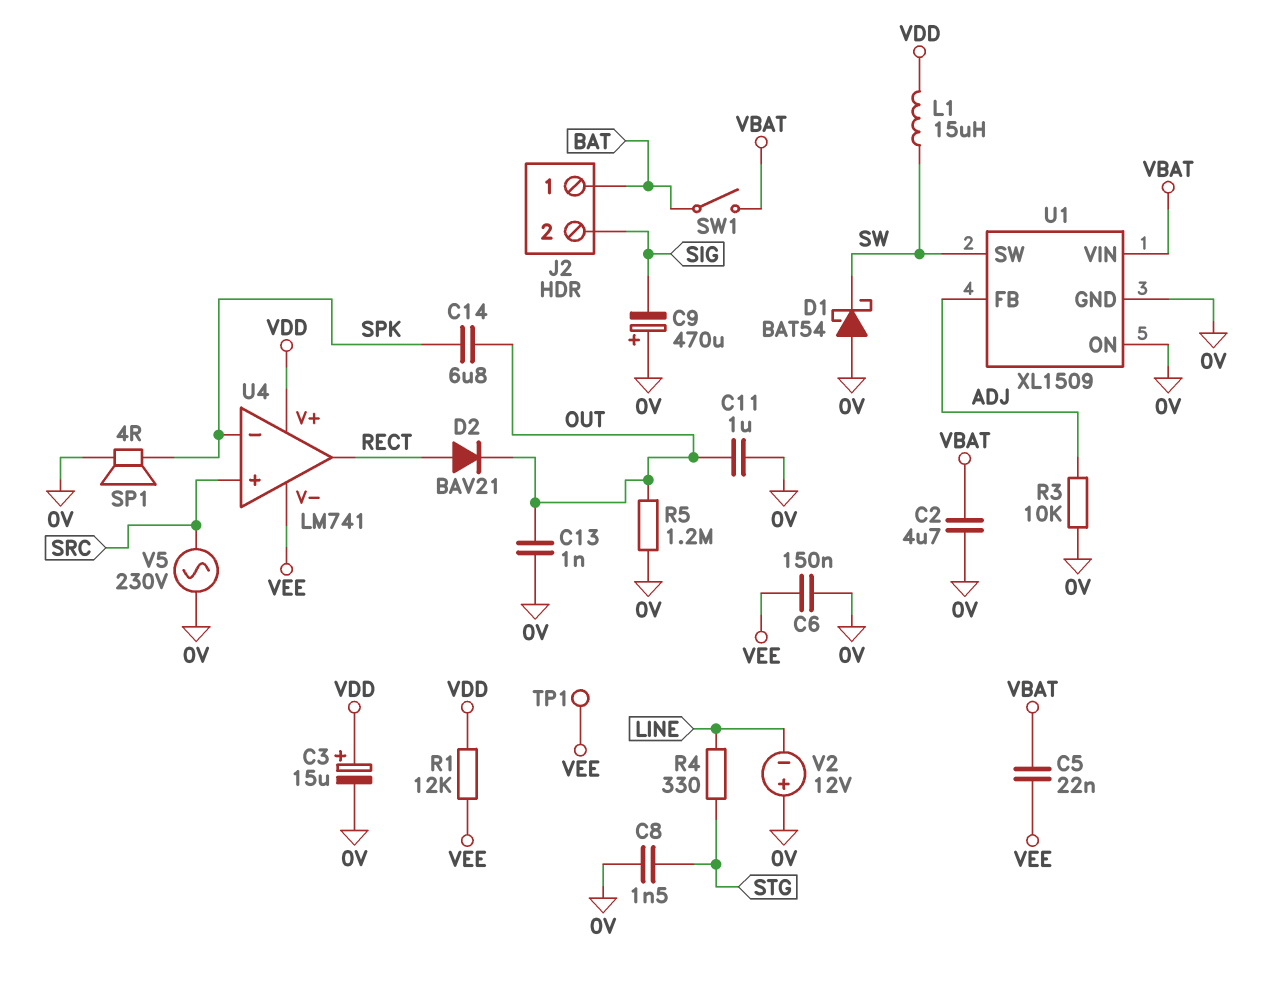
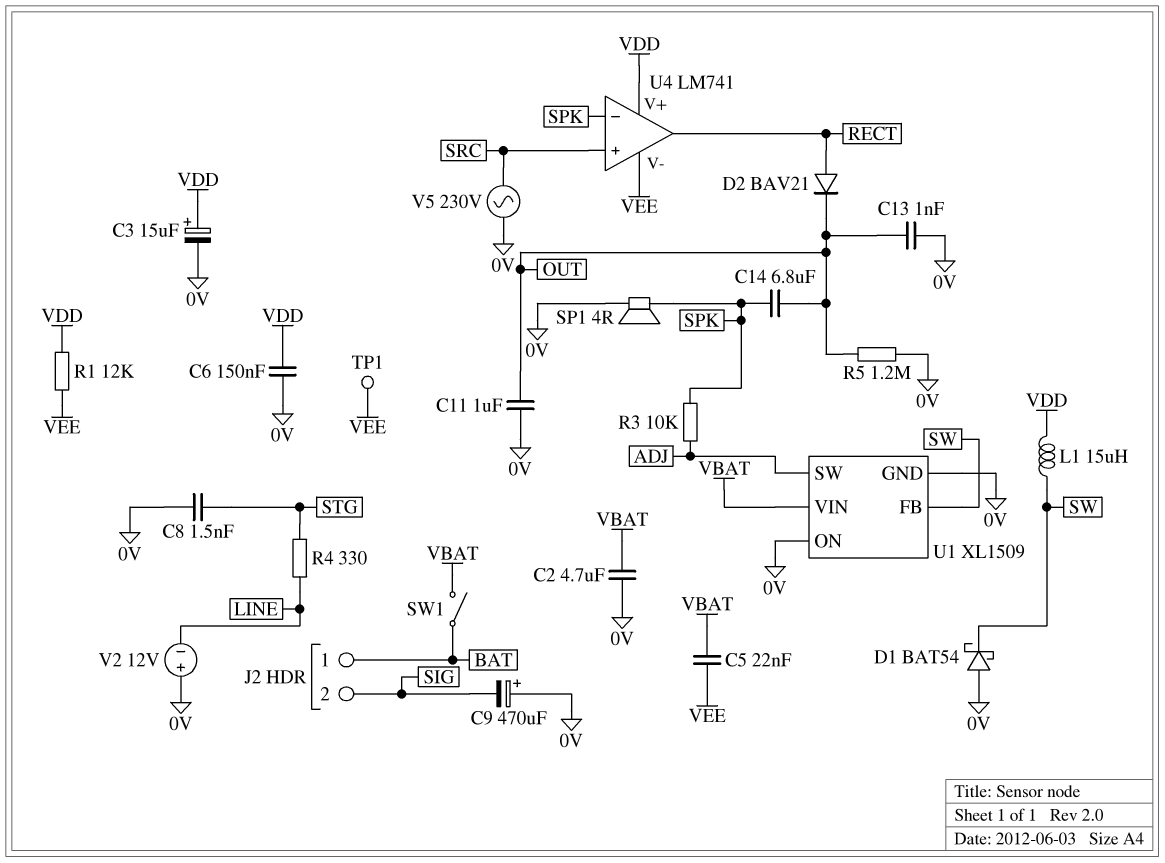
C6: 150nF (0V, VEE) -> 150nF (0V, VDD)
R3: 10k (0V, ADJ) -> 10k (ADJ, SPK)
U1 pin FB: ADJ -> SW
U1 pin SW: SW -> ADJ

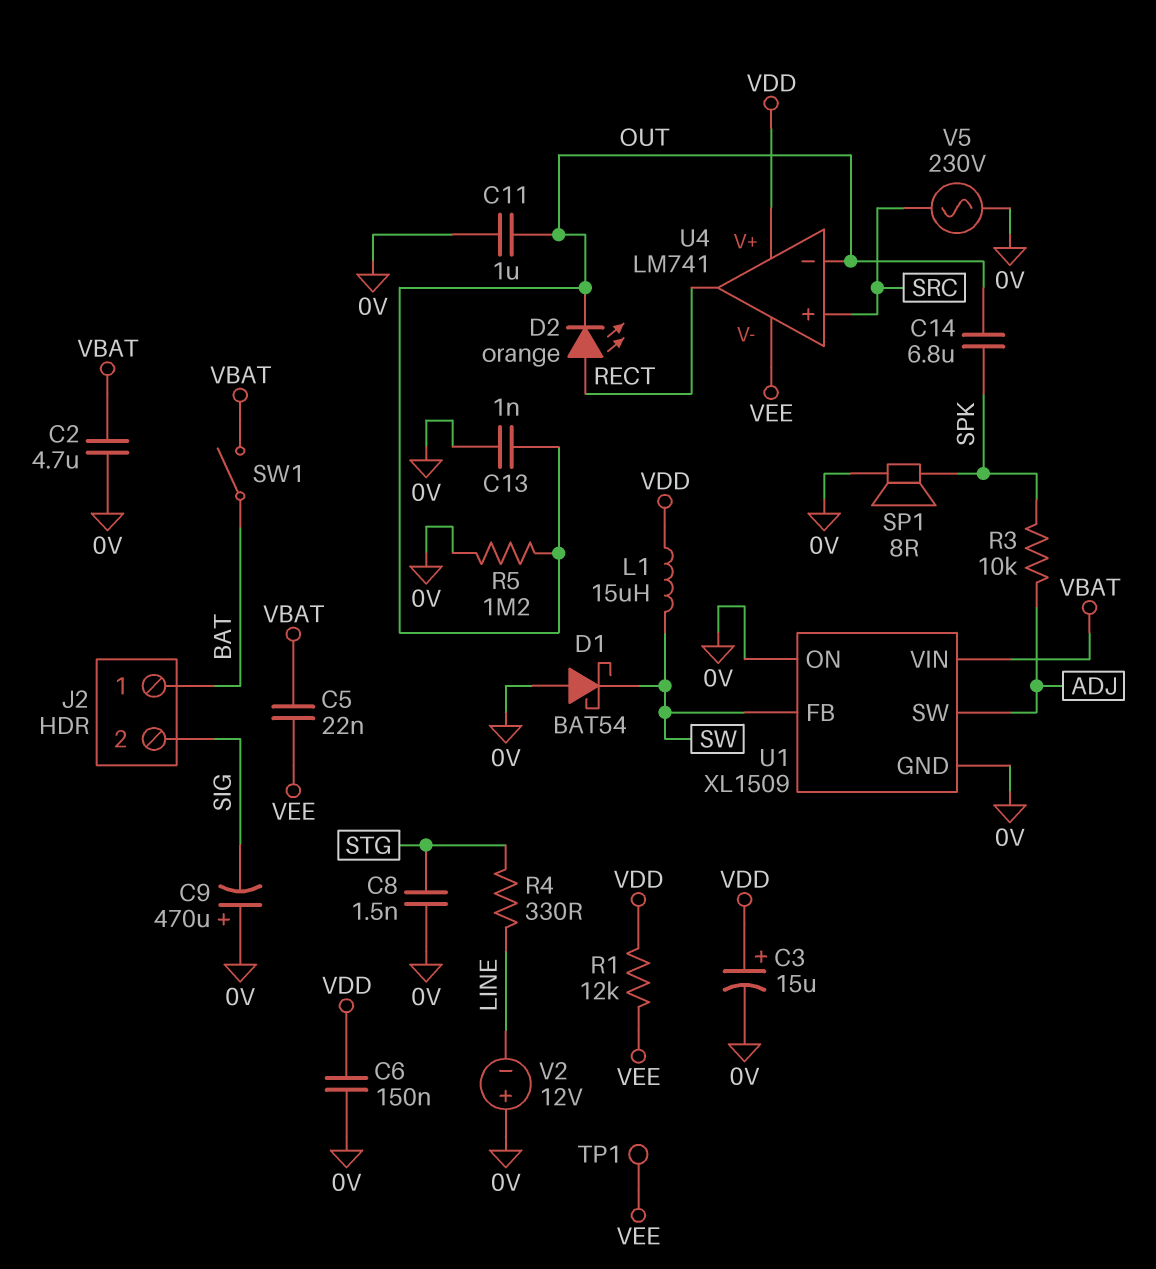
D2: diode BAV21 (A RECT, K OUT) -> LED orange (A RECT, K OUT)
SP1: speaker 4R (0V, SPK) -> speaker 8R (0V, SPK)
U4 pin in-: SPK -> OUT

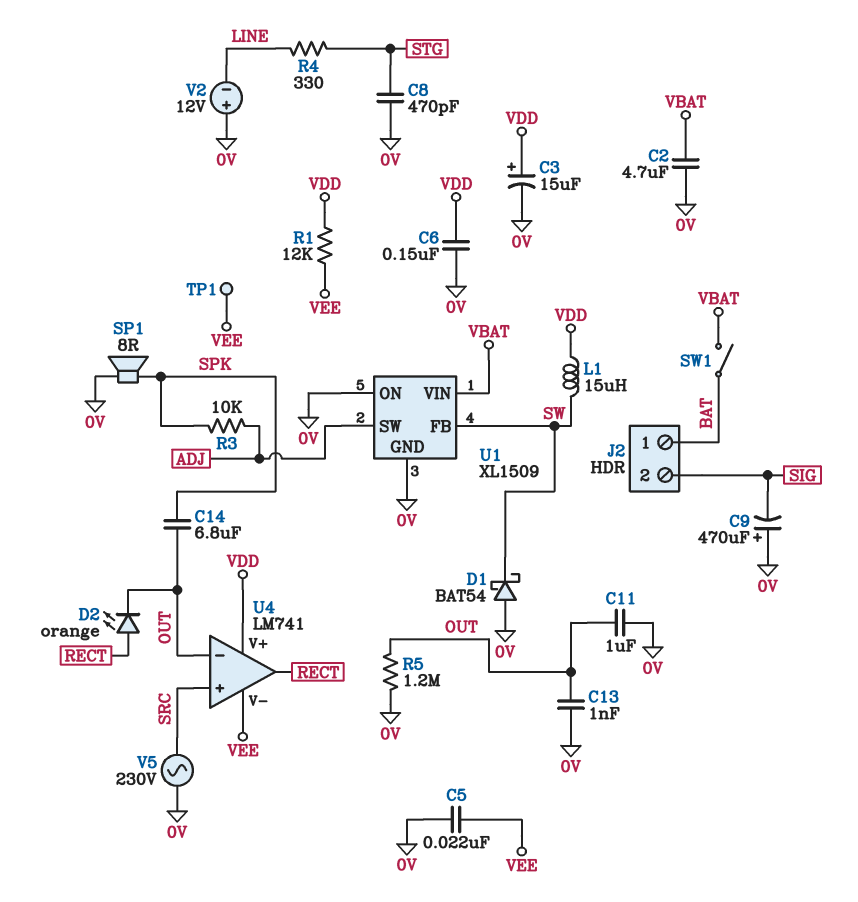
C5: 22nF (VBAT, VEE) -> 22nF (0V, VEE)
C8: 1.5nF (0V, STG) -> 470pF (0V, STG)

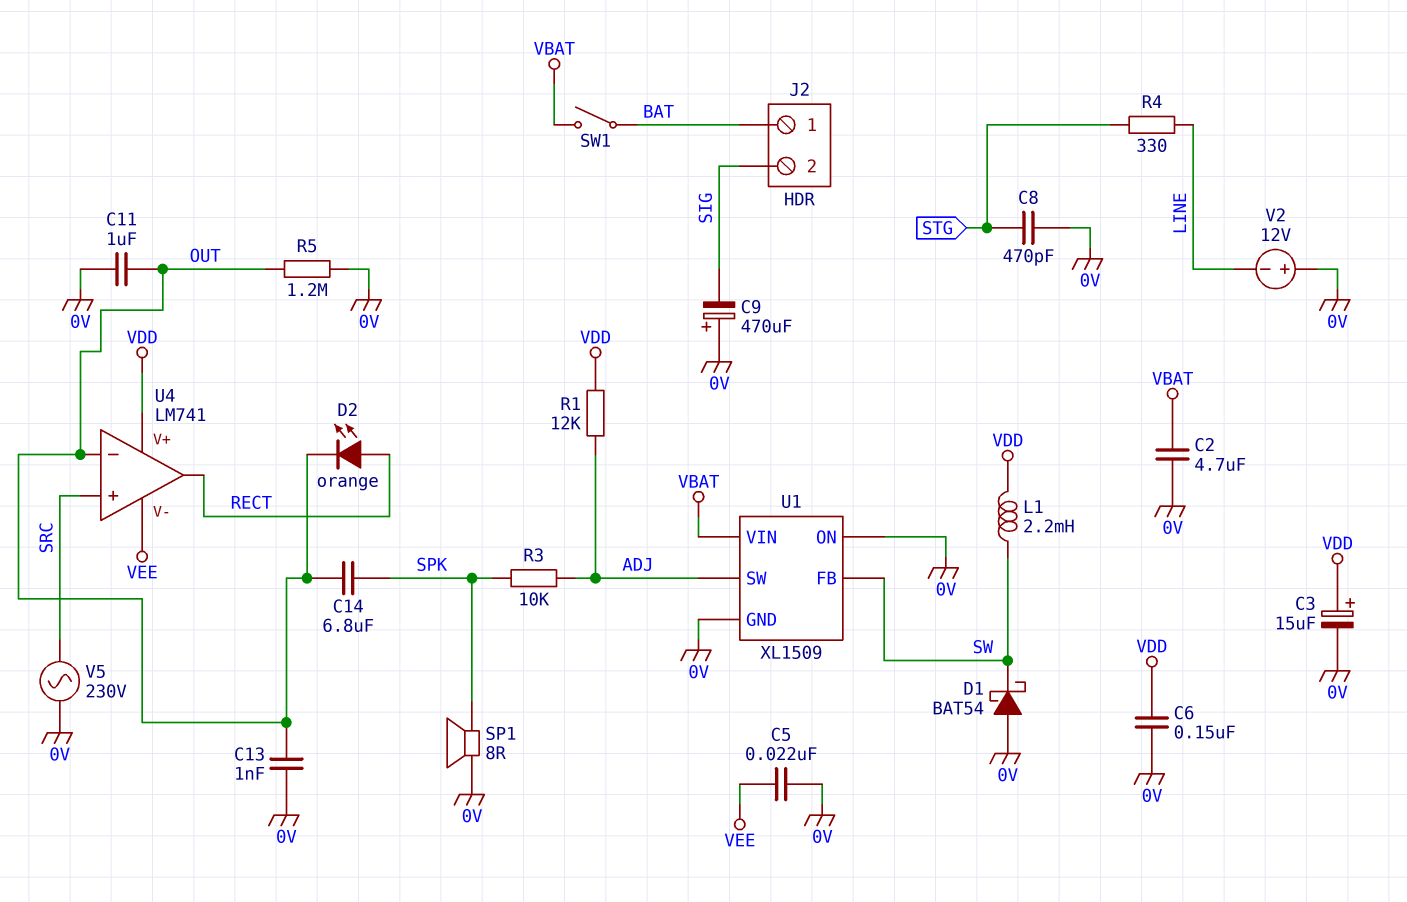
L1: 15uH (SW, VDD) -> 2.2mH (SW, VDD)
R1: 12k (VDD, VEE) -> 12k (ADJ, VDD)
TP1: test point (VEE) -> none

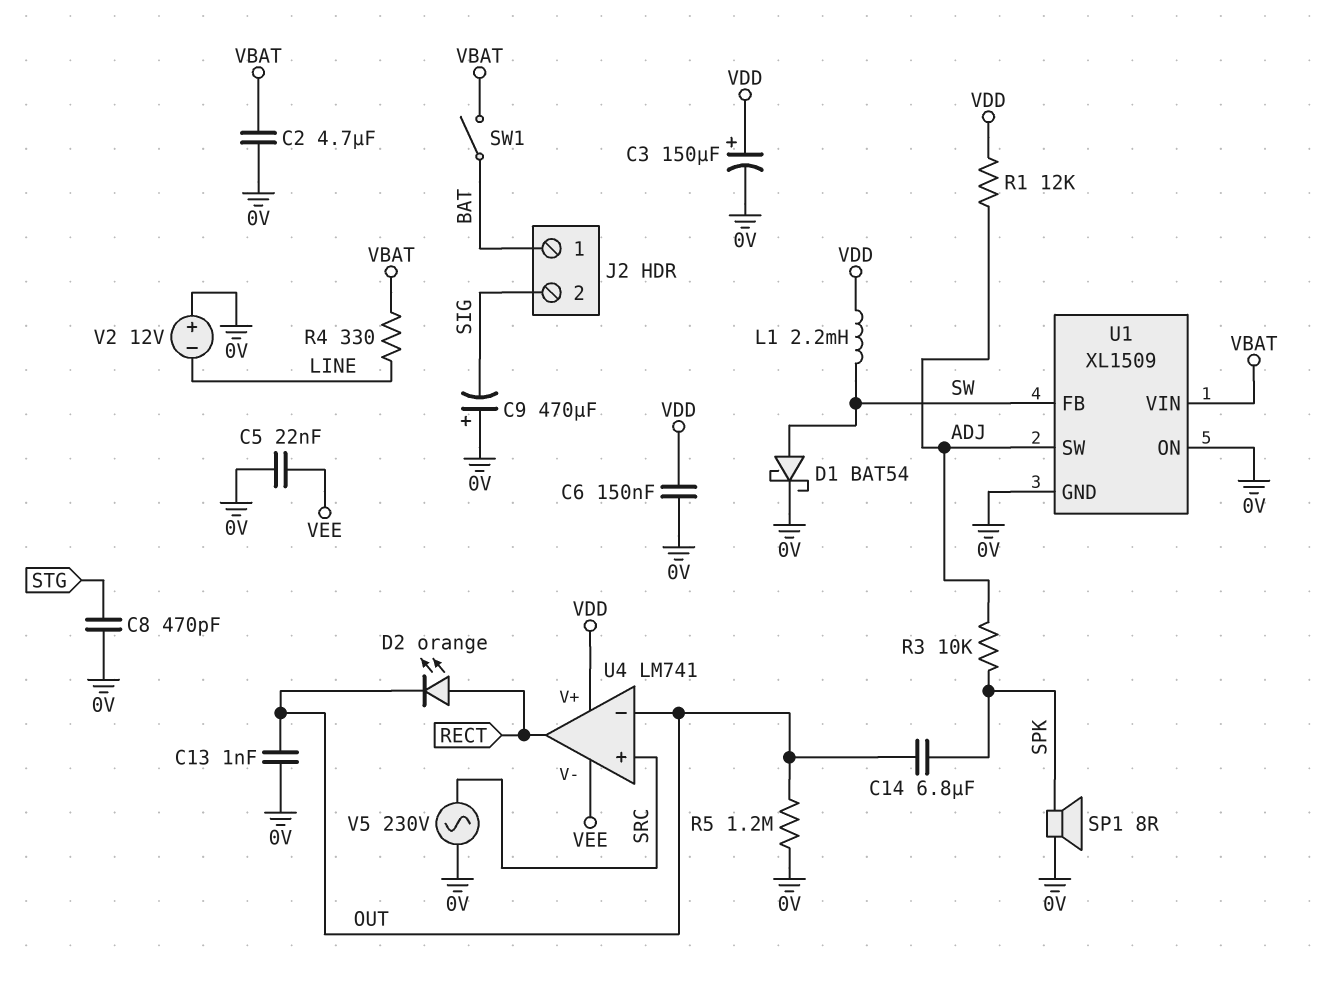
C3: 15uF (plus VDD, minus 0V) -> 150uF (plus VDD, minus 0V)
C11: 1uF (0V, OUT) -> none
D1: schottky BAT54 (A 0V, K SW) -> schottky BAT54 (A SW, K 0V)
R4: 330 (LINE, STG) -> 330 (LINE, VBAT)

